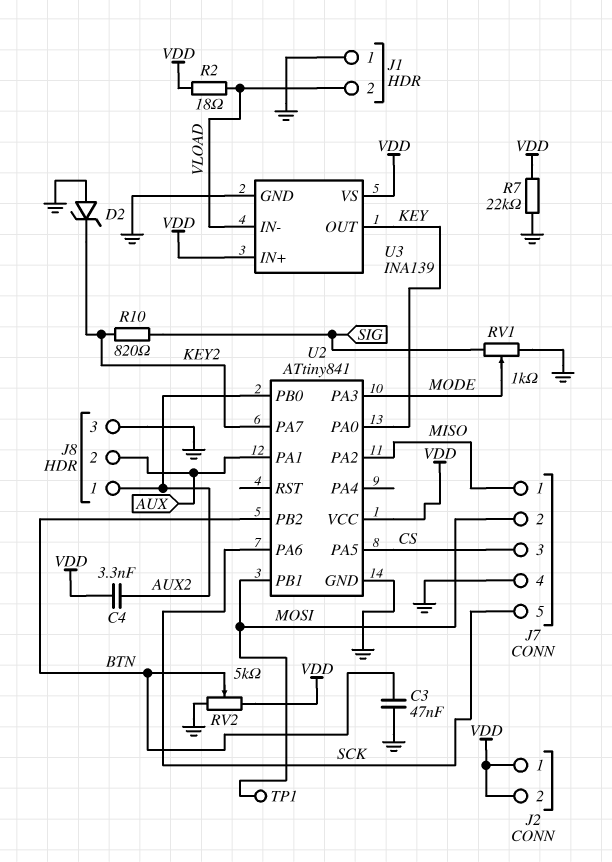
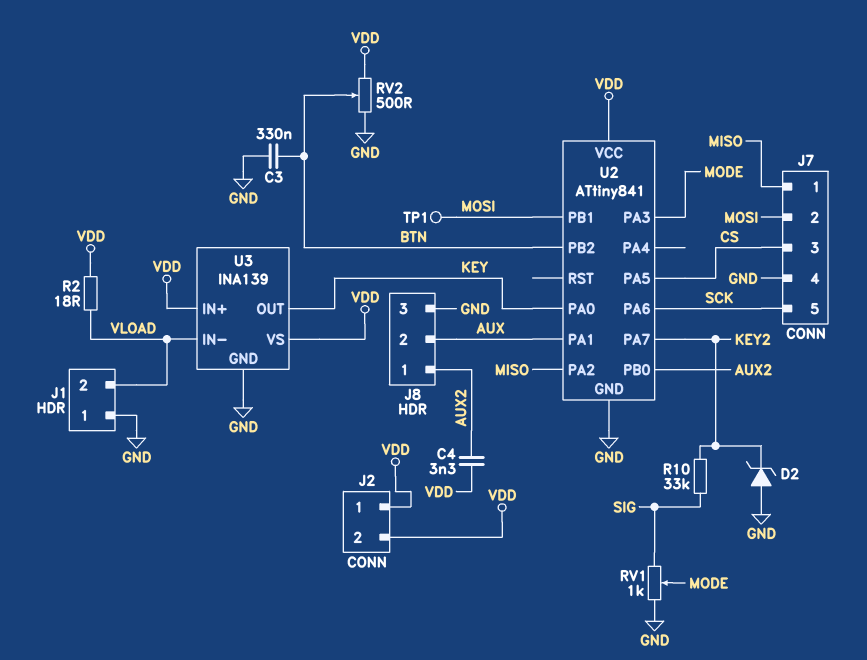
C3: 47nF (BTN, GND) -> 330nF (BTN, GND)
R7: 22k (GND, VDD) -> none
R10: 820 (KEY2, SIG) -> 33k (KEY2, SIG)
RV2: 5k (GND, VDD, wiper BTN) -> 500 (GND, VDD, wiper BTN)

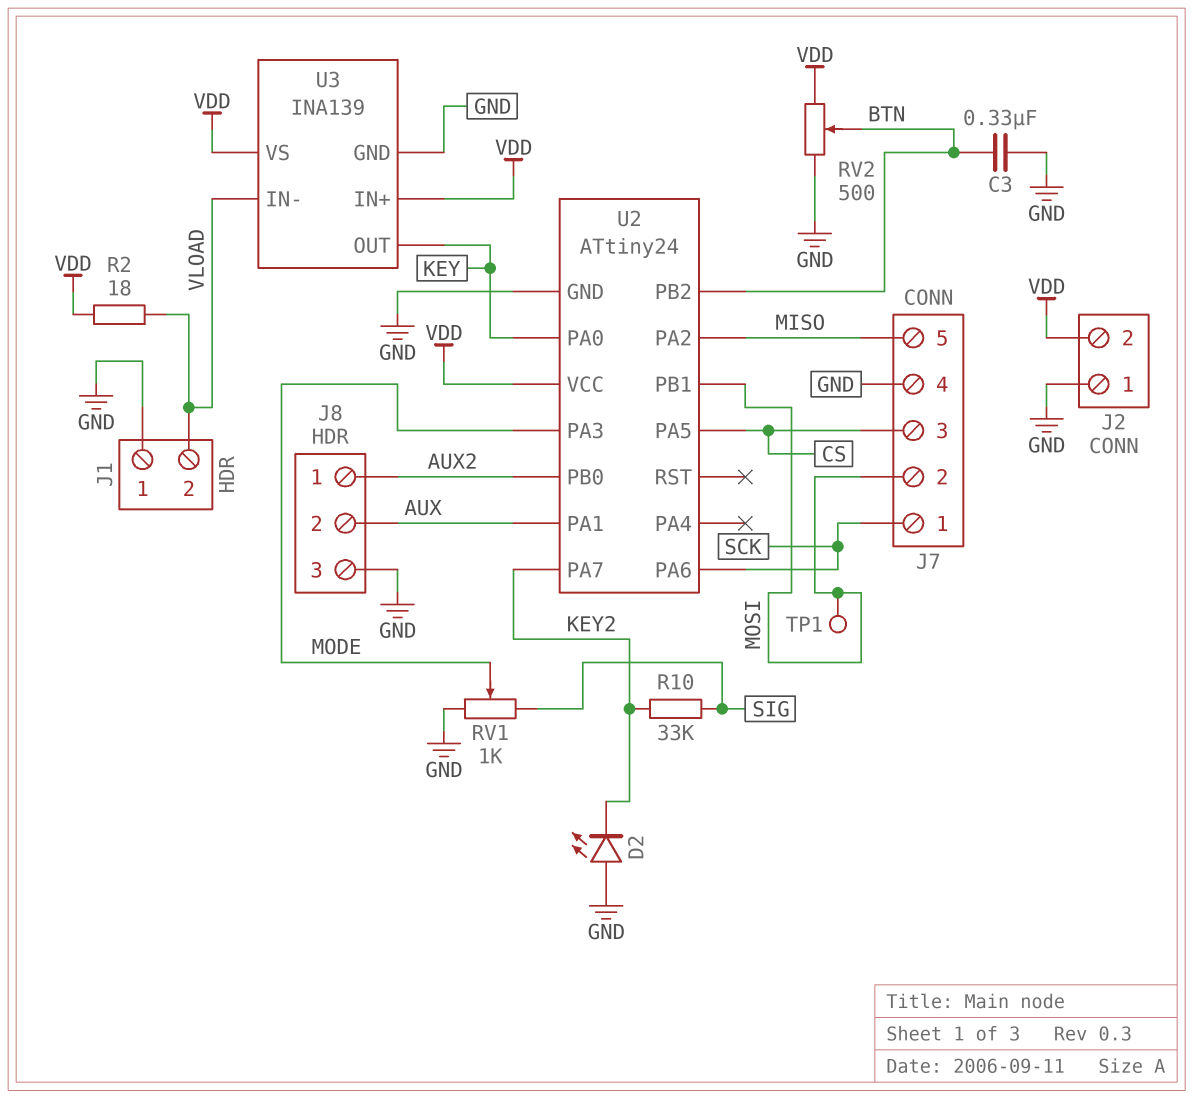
C4: 3.3nF (AUX2, VDD) -> none
D2: zener (A GND, K KEY2) -> LED (A GND, K KEY2)
J2 pin 1: VDD -> GND
J7 pin 1: MISO -> SCK
J7 pin 5: SCK -> MISO
U2: ATtiny841 -> ATtiny24

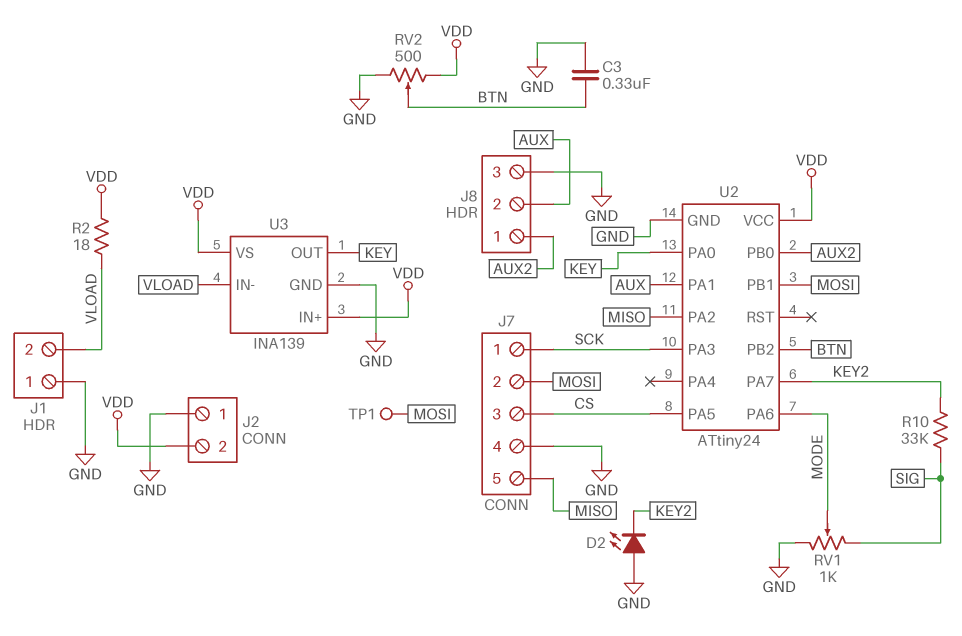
U2 pin PA3: MODE -> SCK
U2 pin PA6: SCK -> MODE

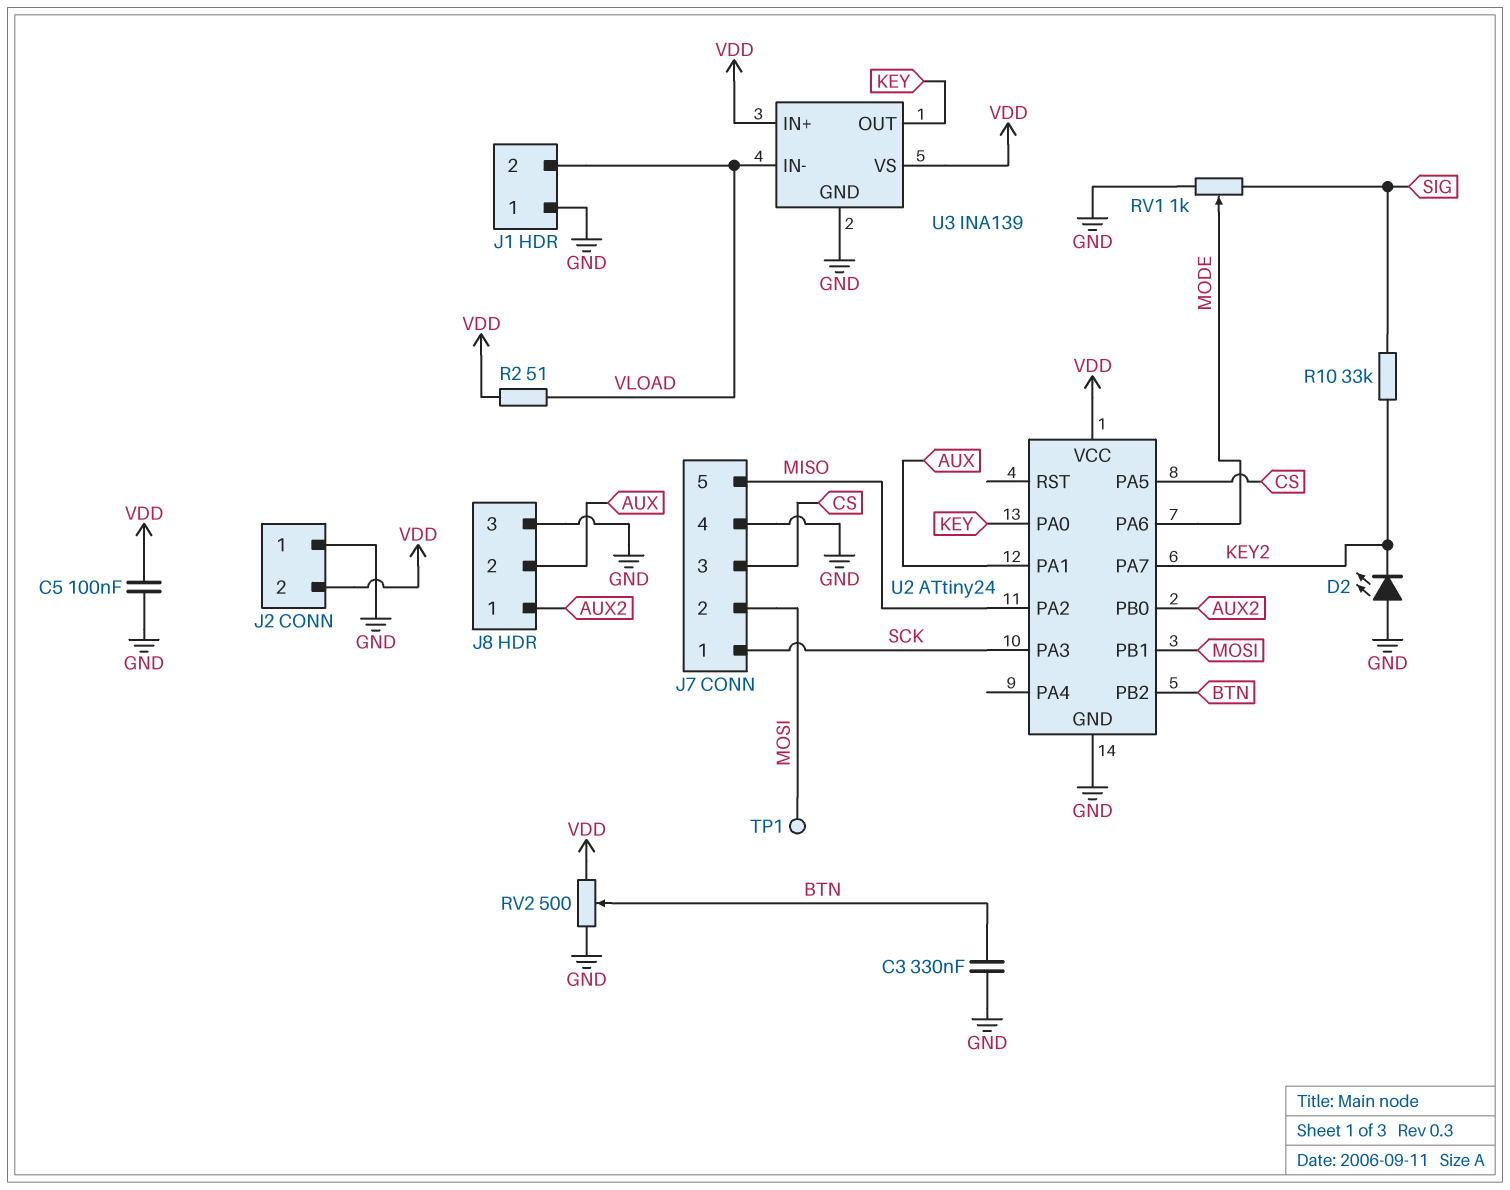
C5: none -> 100nF (GND, VDD)
R2: 18 (VDD, VLOAD) -> 51 (VDD, VLOAD)

